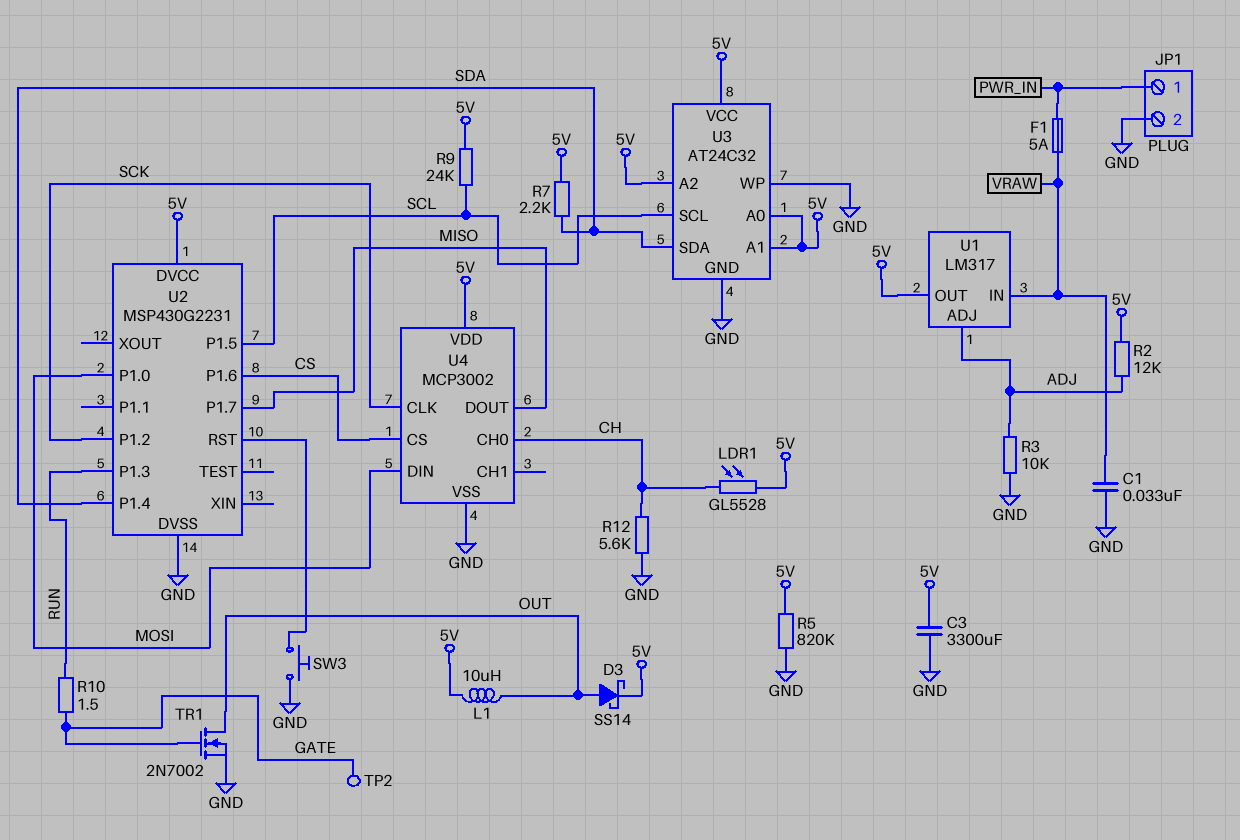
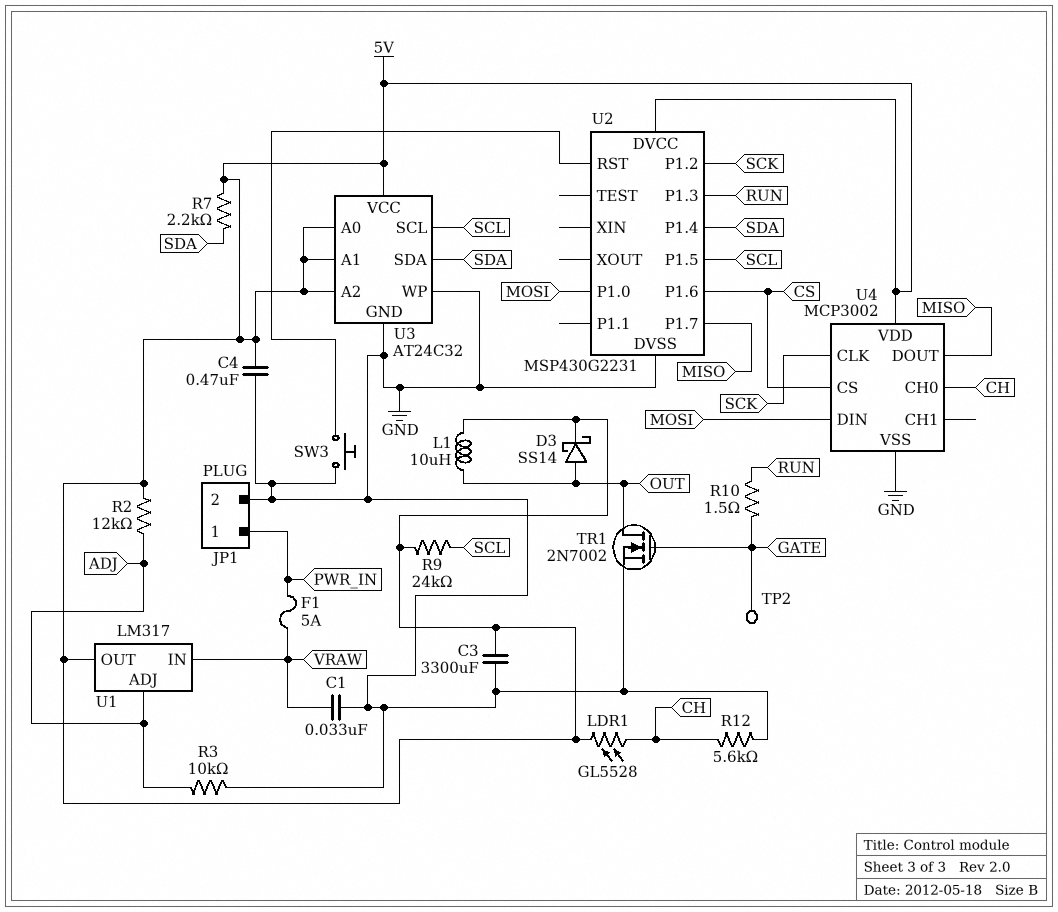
C4: none -> 470nF (5V, GND)
R5: 820k (5V, GND) -> none

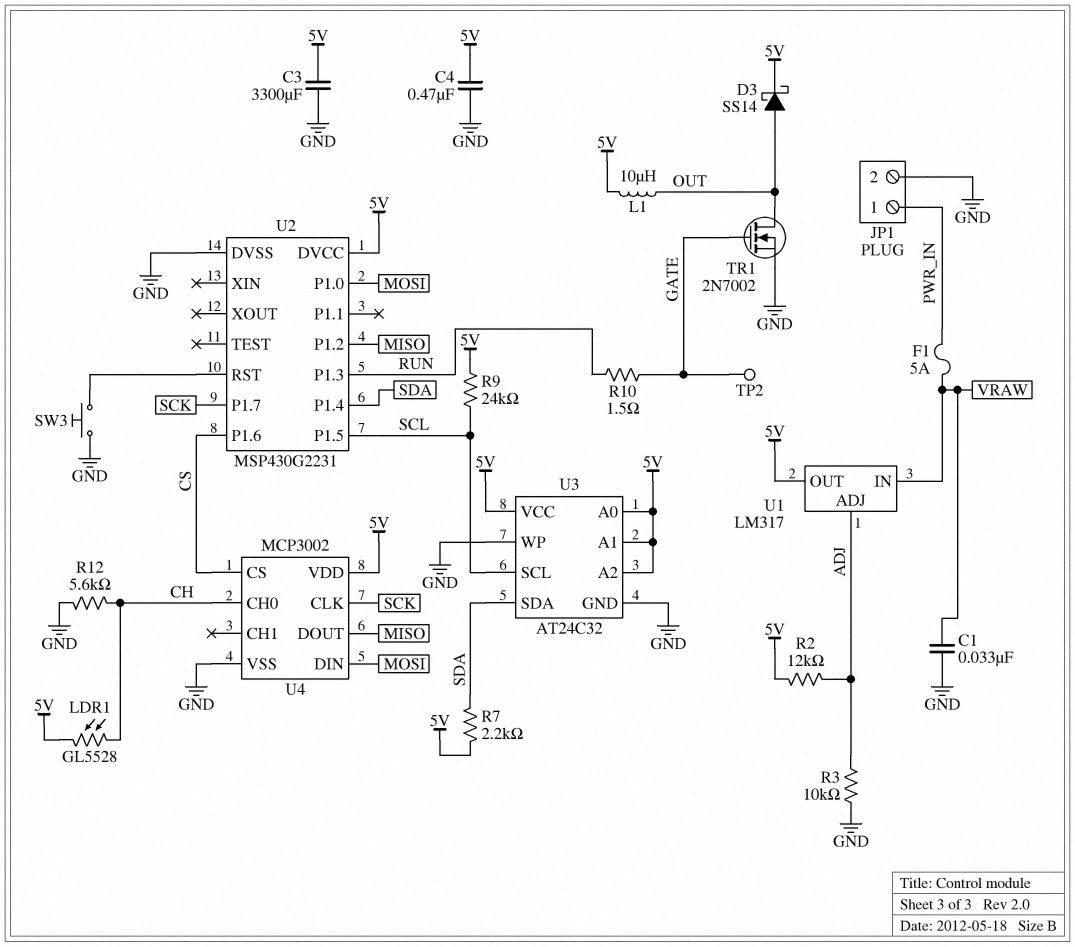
U2 pin P1.2: SCK -> MISO
U2 pin P1.7: MISO -> SCK

